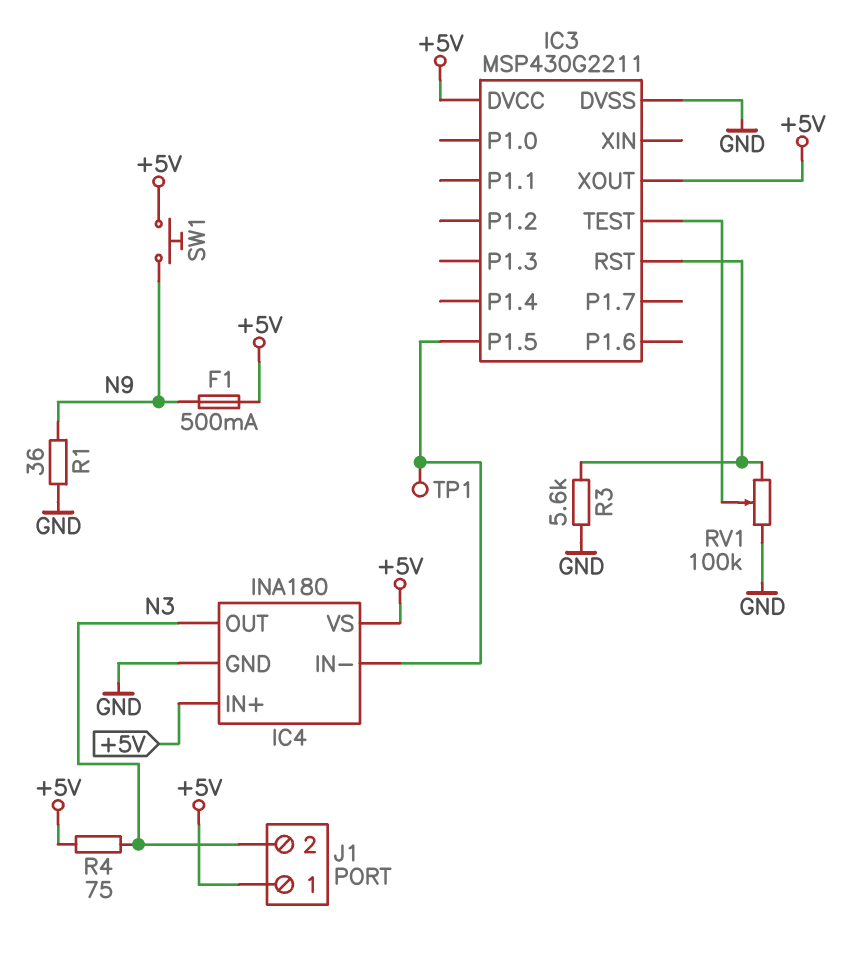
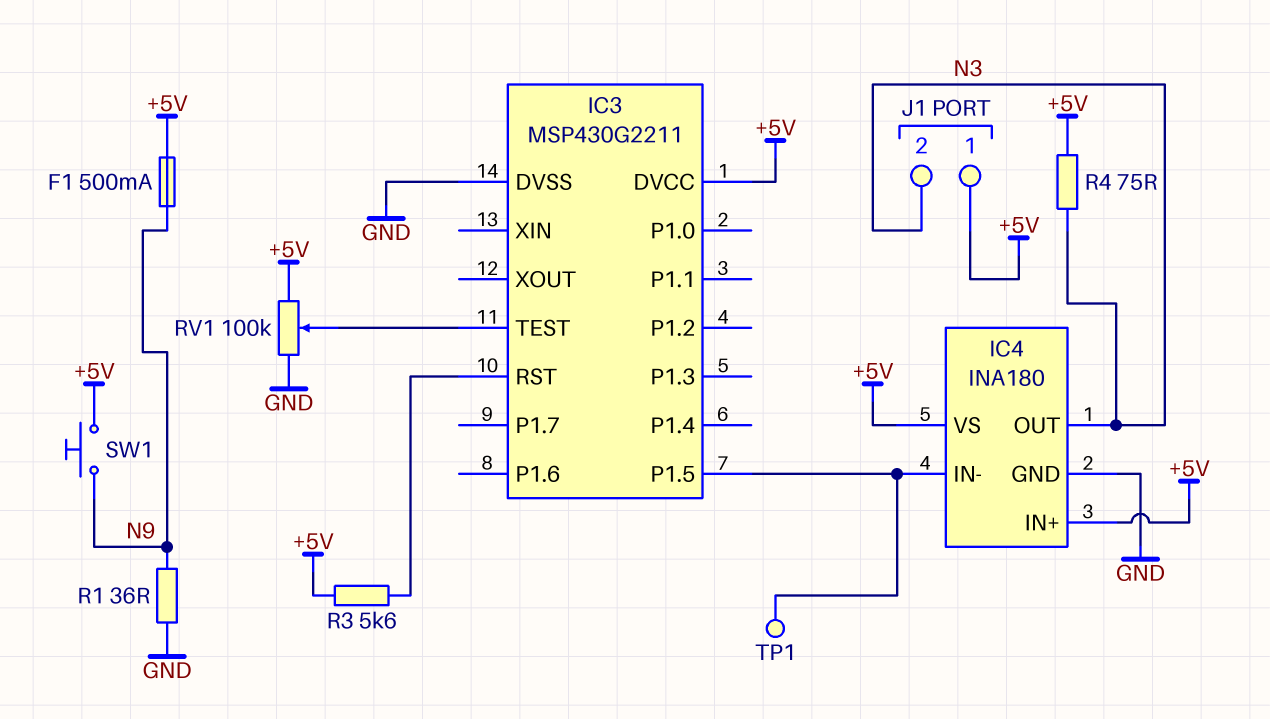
IC3 pin XOUT: +5V -> none
R3: 5.6k (GND, IC3/RST) -> 5.6k (+5V, IC3/RST)
RV1: 100k (GND, IC3/RST, wiper IC3/TEST) -> 100k (+5V, GND, wiper IC3/TEST)

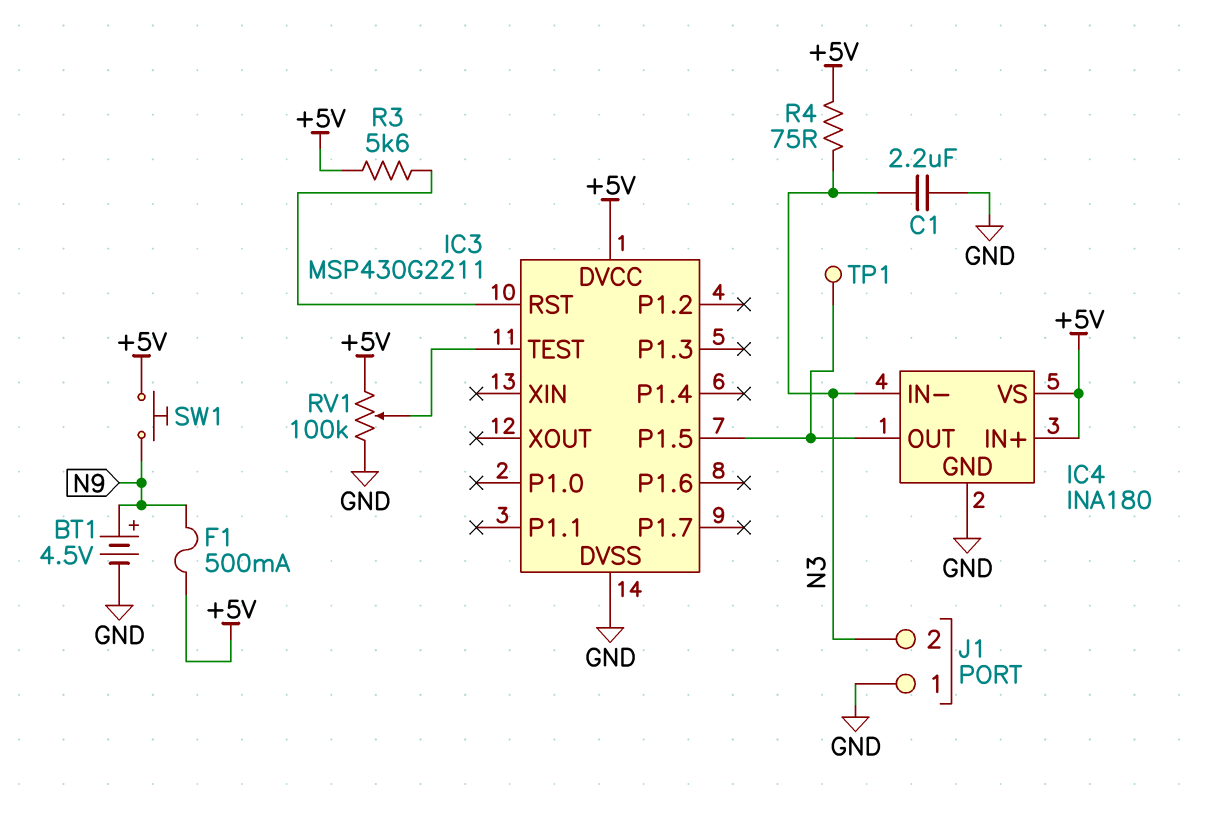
BT1: none -> 4.5V (plus N9, minus GND)
C1: none -> 2.2uF (GND, N3)
IC4 pin IN-: IC3/P1.5 -> N3
IC4 pin OUT: N3 -> IC3/P1.5
J1 pin 1: +5V -> GND
R1: 36 (GND, N9) -> none

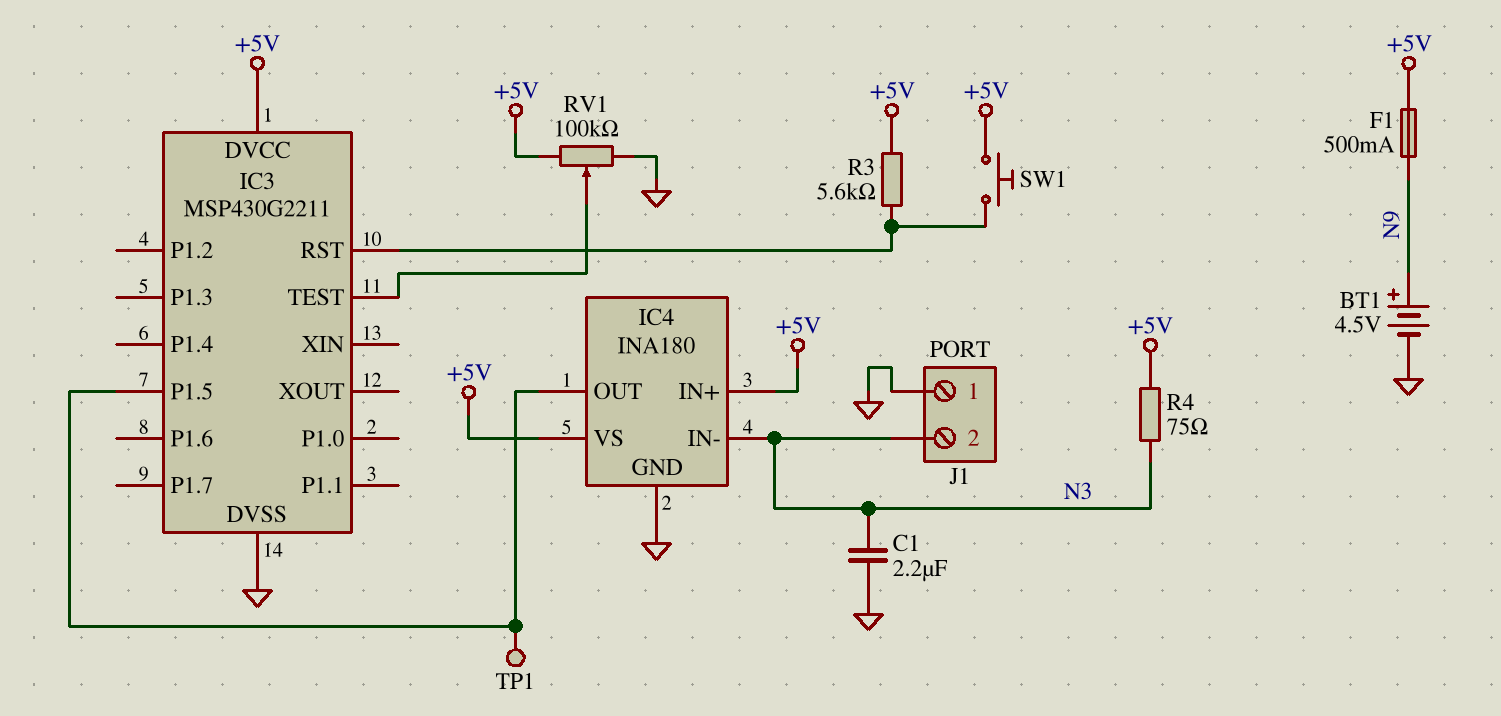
SW1: button (+5V, N9) -> button (+5V, IC3/RST)

